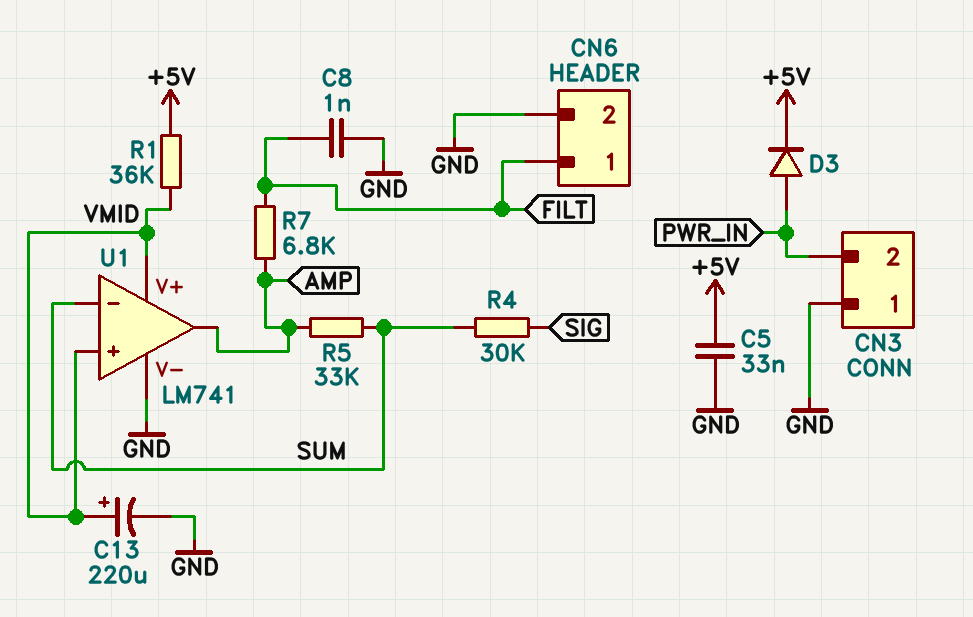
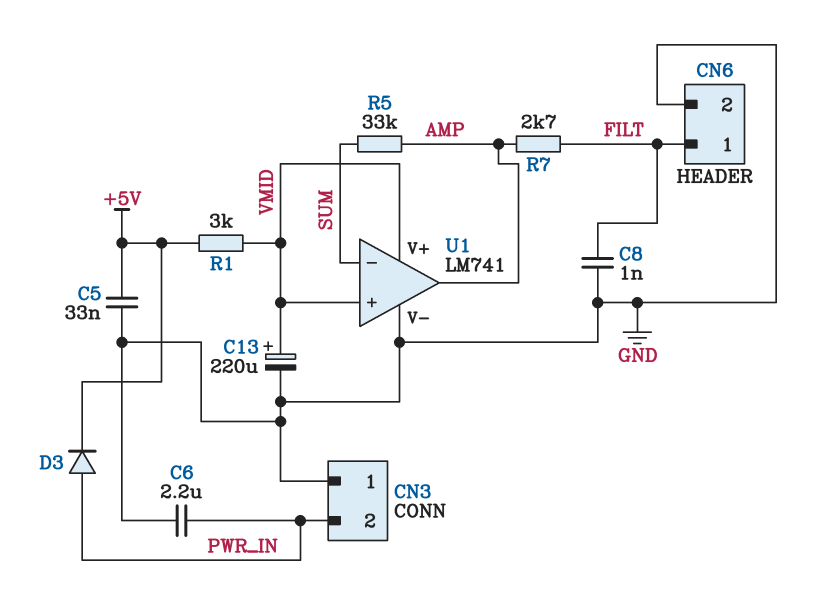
C6: none -> 2.2uF (GND, PWR_IN)
R1: 36k (+5V, VMID) -> 3k (+5V, VMID)
R4: 30k (SIG, SUM) -> none
R7: 6.8k (AMP, FILT) -> 2.7k (AMP, FILT)

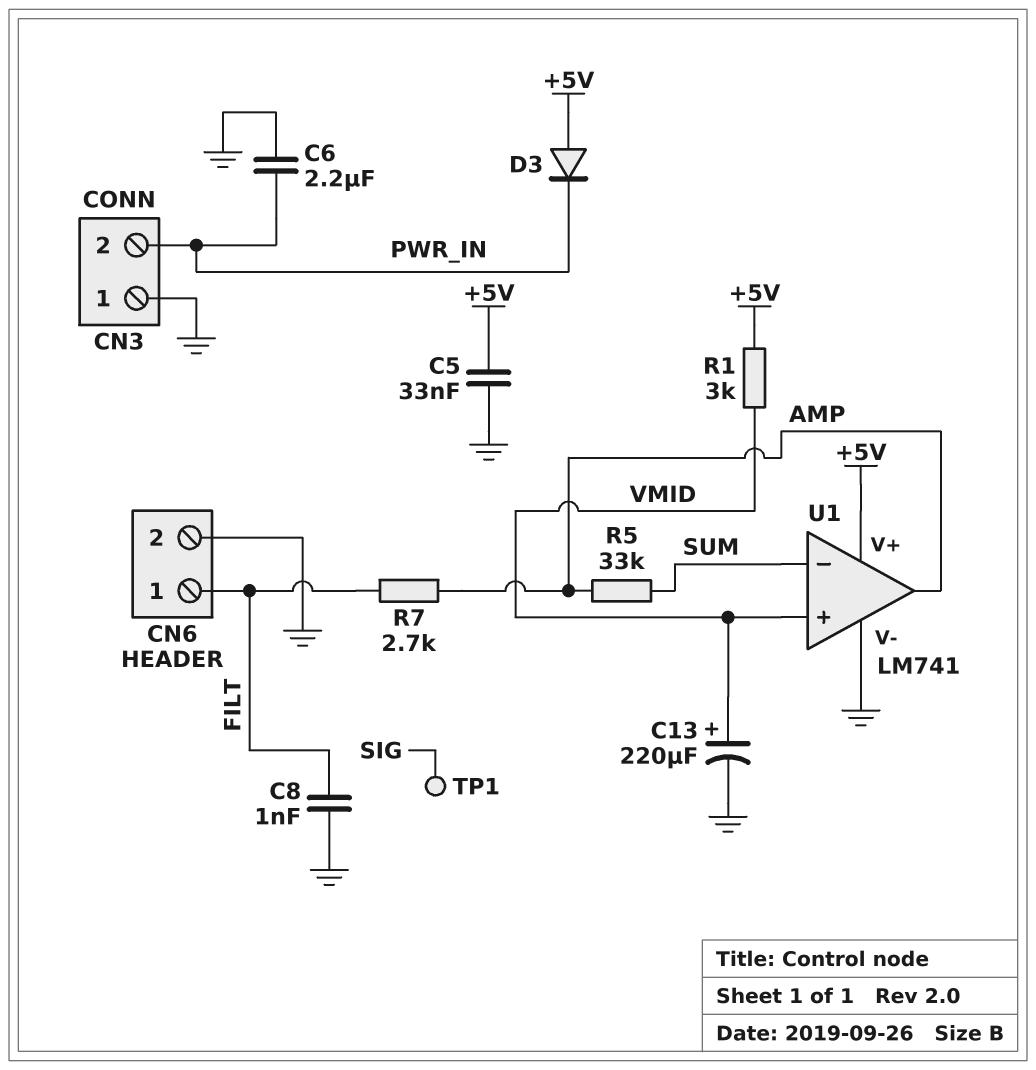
D3: diode (A PWR_IN, K +5V) -> diode (A +5V, K PWR_IN)
TP1: none -> test point (SIG)
U1 pin V+: VMID -> +5V

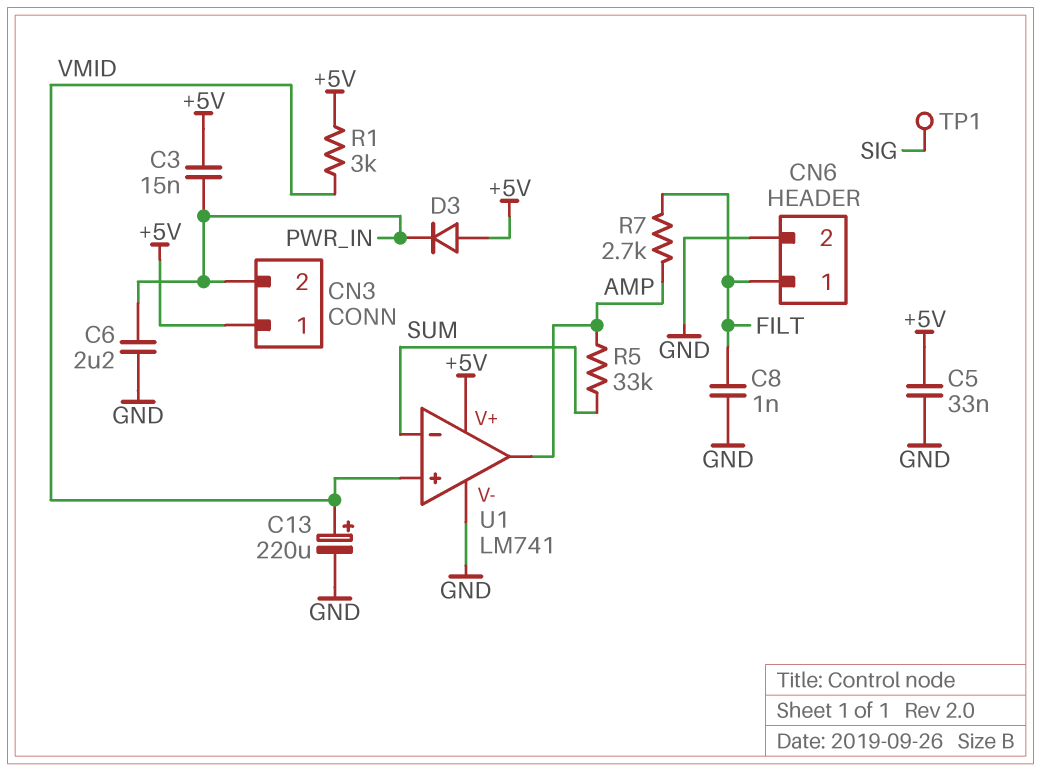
C3: none -> 15nF (+5V, PWR_IN)
CN3 pin 1: GND -> +5V

